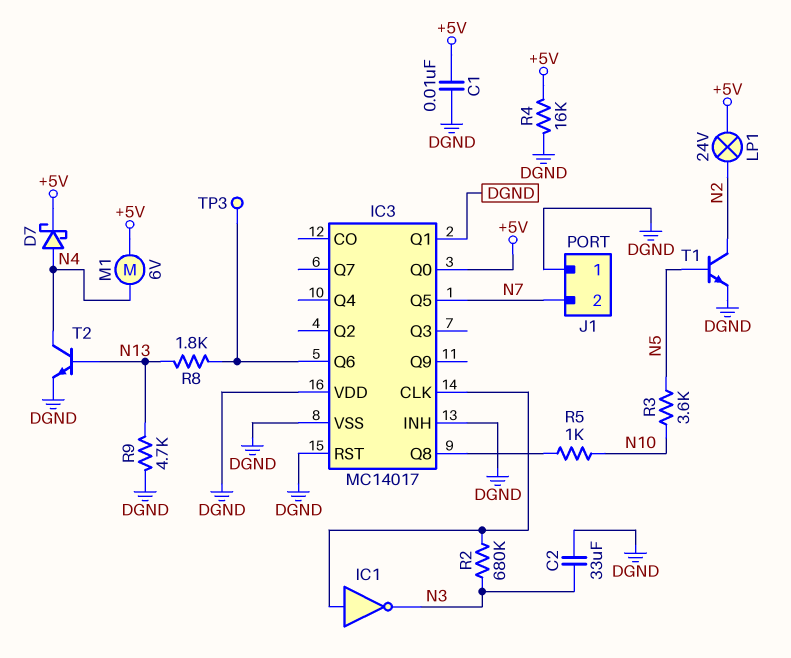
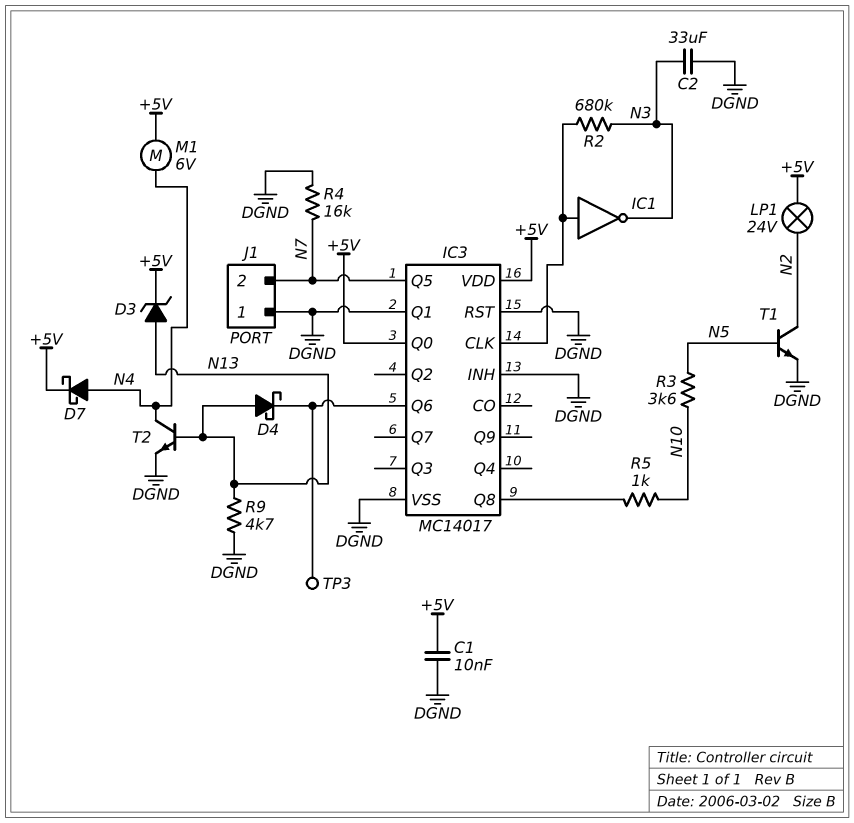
D3: none -> zener (A N13, K +5V)
D4: none -> schottky (A N13, K IC3/Q6)
IC3 pin VDD: DGND -> +5V
R4: 16k (+5V, DGND) -> 16k (DGND, N7)
R8: 1.8k (IC3/Q6, N13) -> none

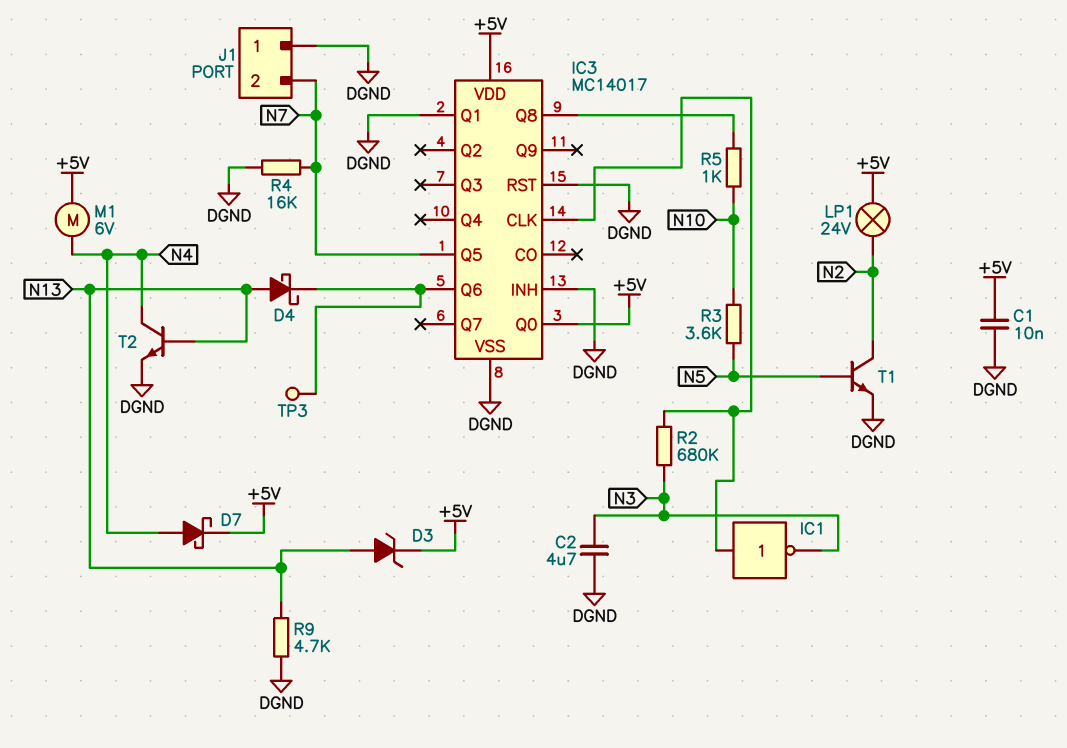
C2: 33uF (DGND, N3) -> 4.7uF (DGND, N3)

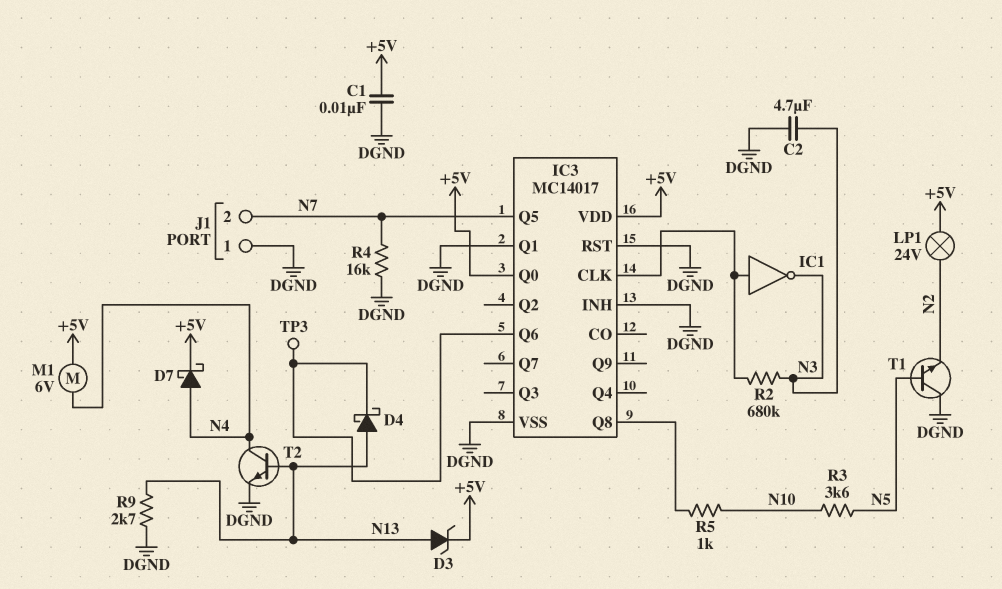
R9: 4.7k (DGND, N13) -> 2.7k (DGND, N13)
T1: NPN (B N5, C N2, E DGND) -> NPN (B N5, C DGND, E N2)

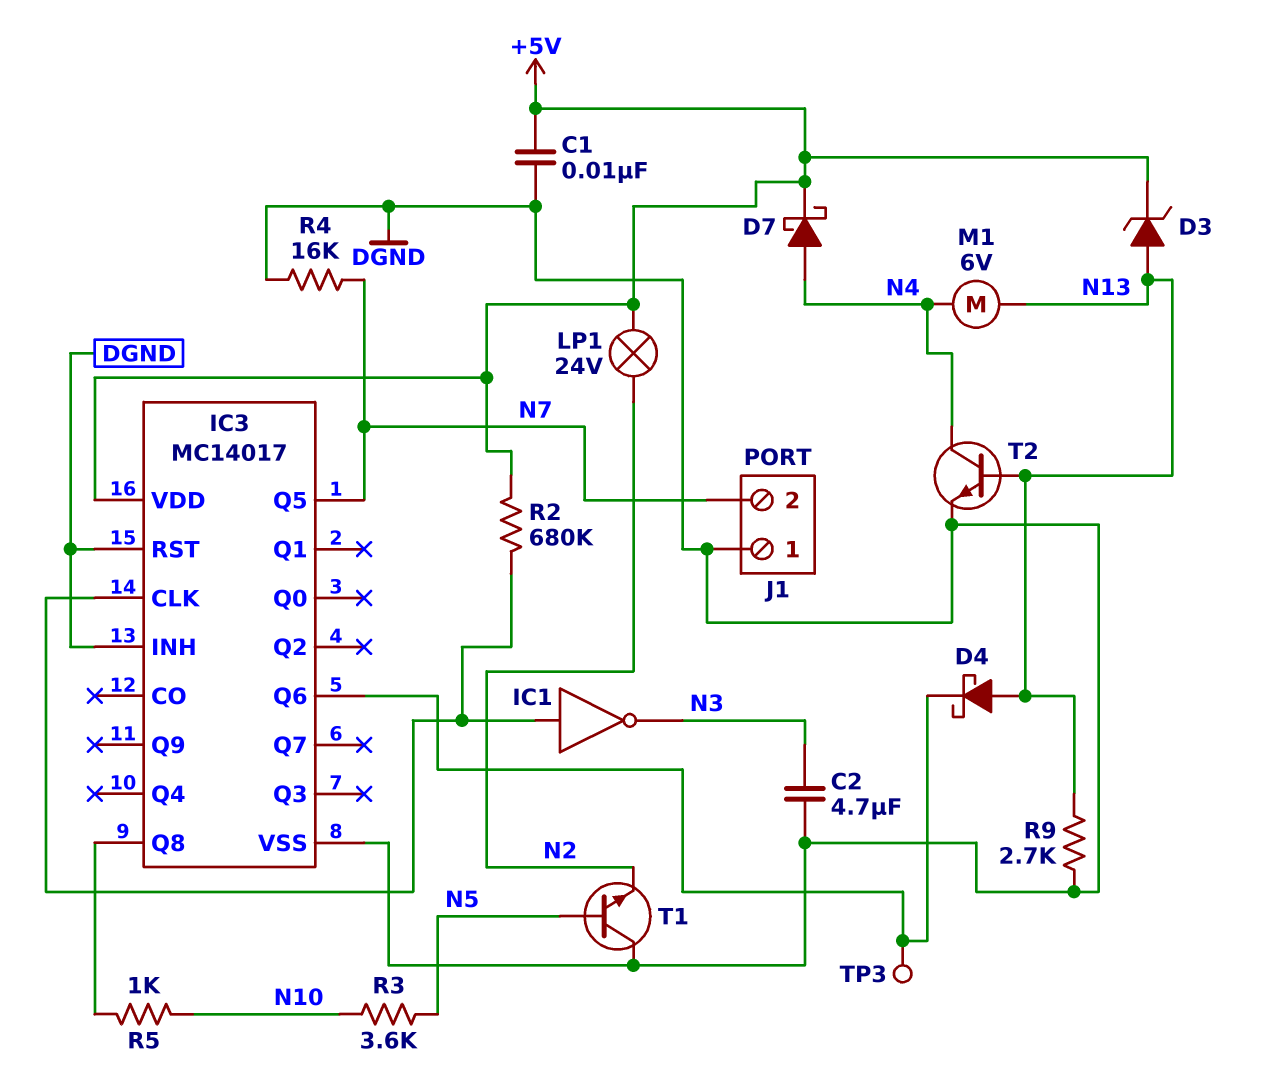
IC3 pin Q0: +5V -> none
IC3 pin Q1: DGND -> none
M1: motor 6V (+5V, N4) -> motor 6V (N4, N13)
R2: 680k (IC3/CLK, N3) -> 680k (+5V, IC3/CLK)

